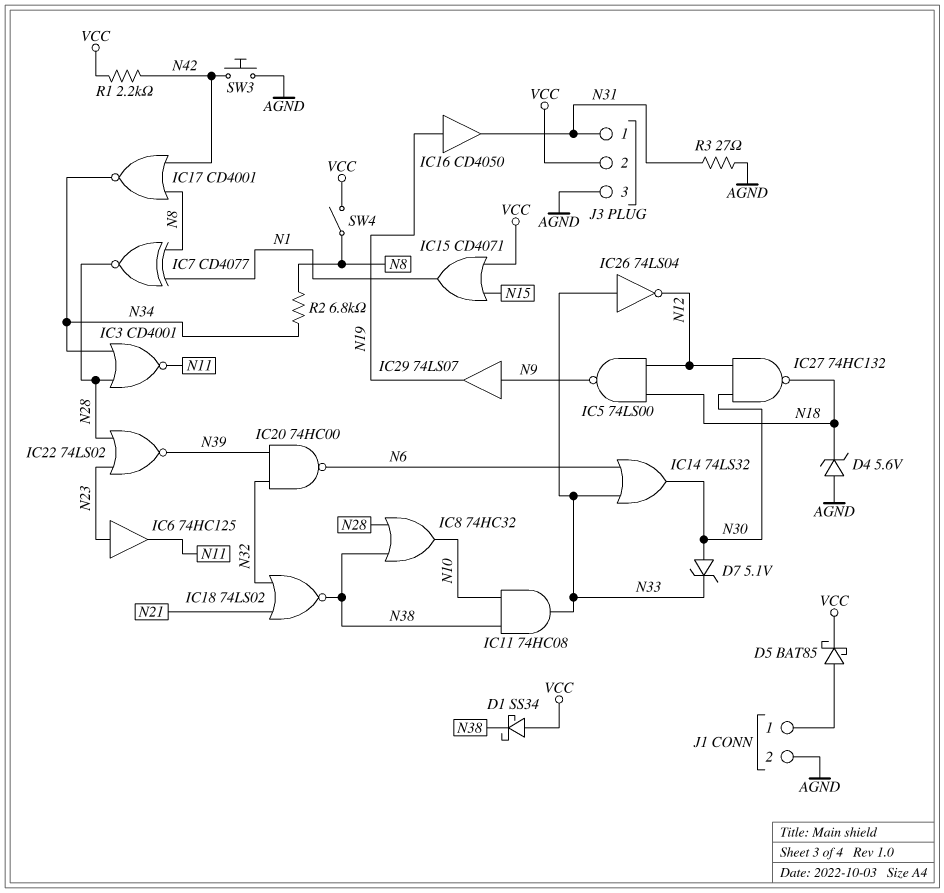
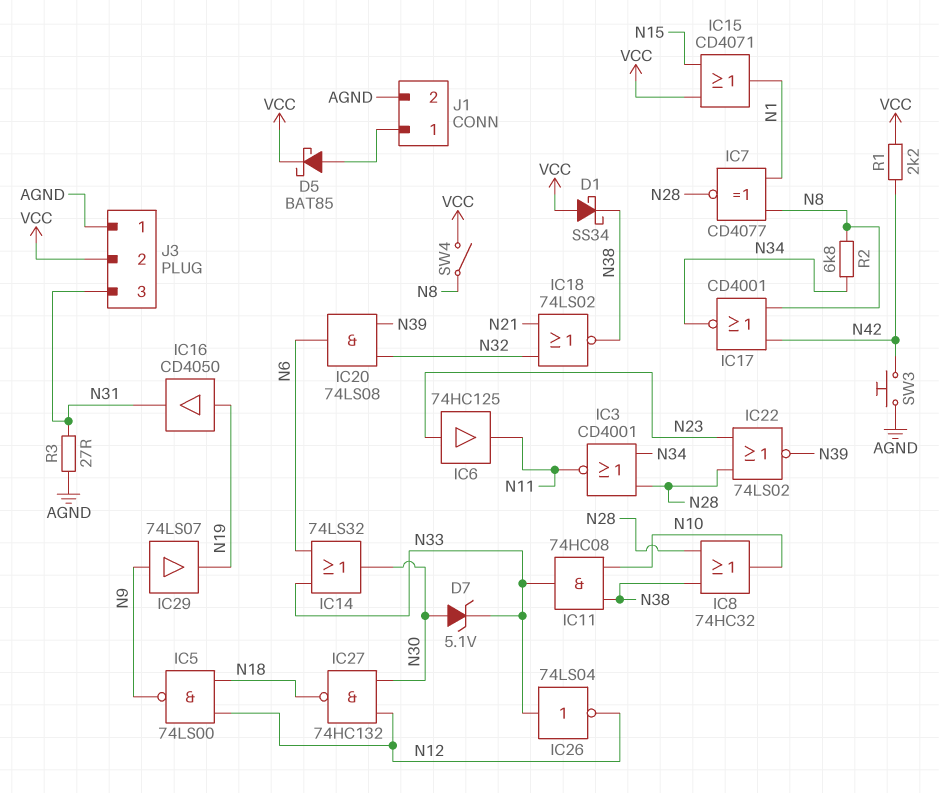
D4: zener 5.6V (A AGND, K N18) -> none
IC20: NAND 74HC00 (in N32, in N39, out N6) -> AND 74LS08 (in N32, in N39, out N6)
J3 pin 1: N31 -> AGND
J3 pin 3: AGND -> N31

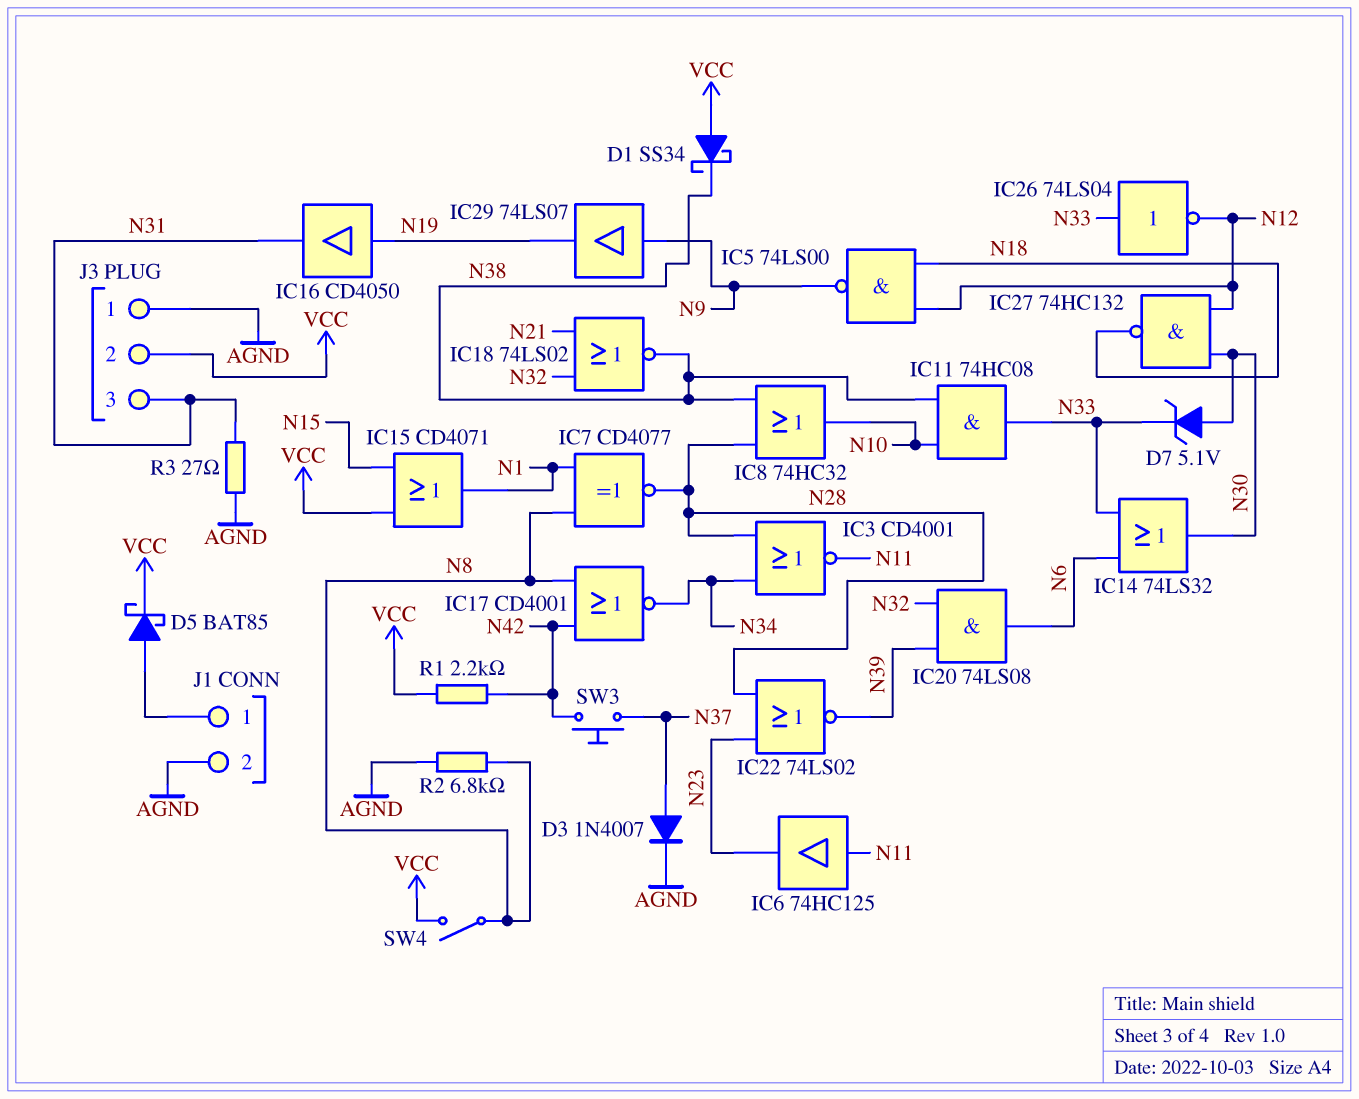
D3: none -> diode 1N4007 (A N37, K AGND)
IC6: buffer 74HC125 (in N23, out N11) -> buffer 74HC125 (in N11, out N23)
R2: 6.8k (N8, N34) -> 6.8k (AGND, N8)
SW3: button (AGND, N42) -> button (N37, N42)

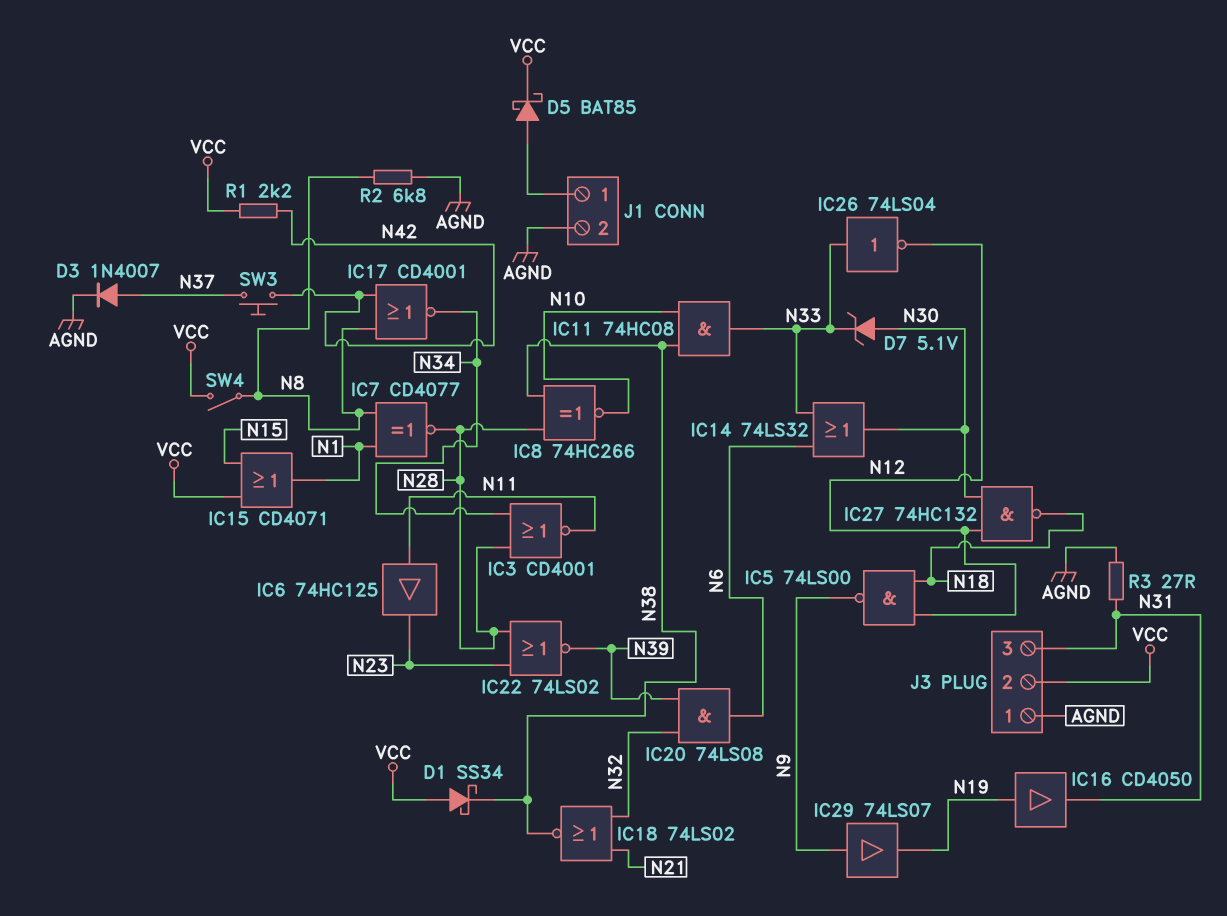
IC8: OR 74HC32 (in N28, in N38, out N10) -> XNOR 74HC266 (in N28, in N38, out N10)

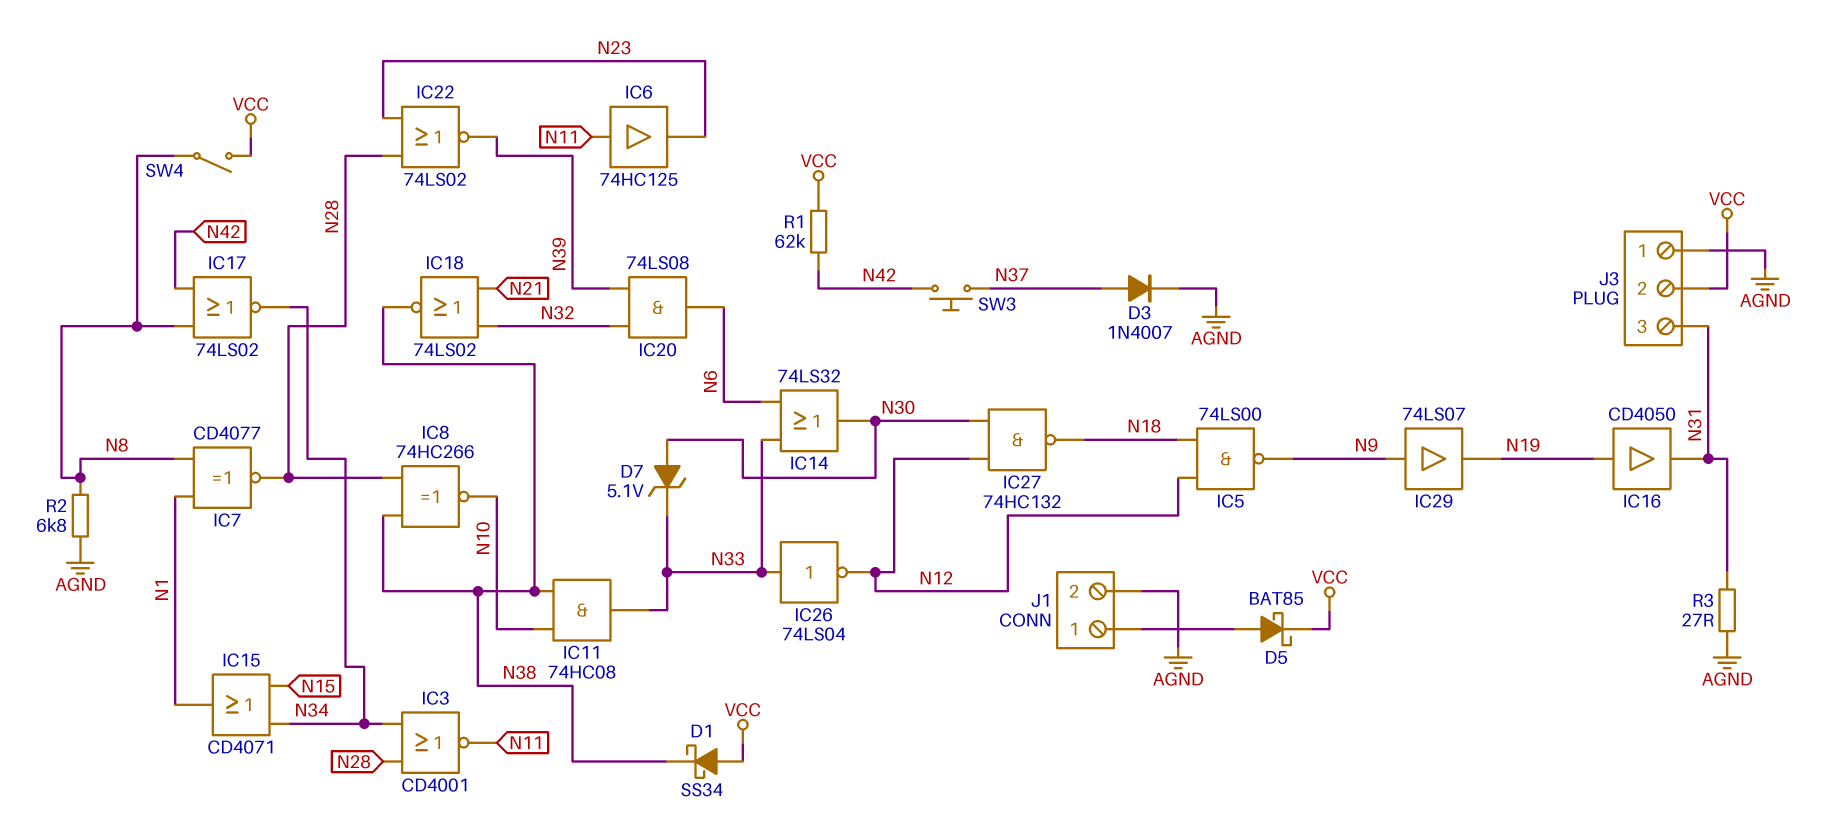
IC15: OR CD4071 (in N15, in VCC, out N1) -> OR CD4071 (in N15, in N34, out N1)
IC17: NOR CD4001 (in N8, in N42, out N34) -> NOR 74LS02 (in N8, in N42, out N34)
R1: 2.2k (N42, VCC) -> 62k (N42, VCC)

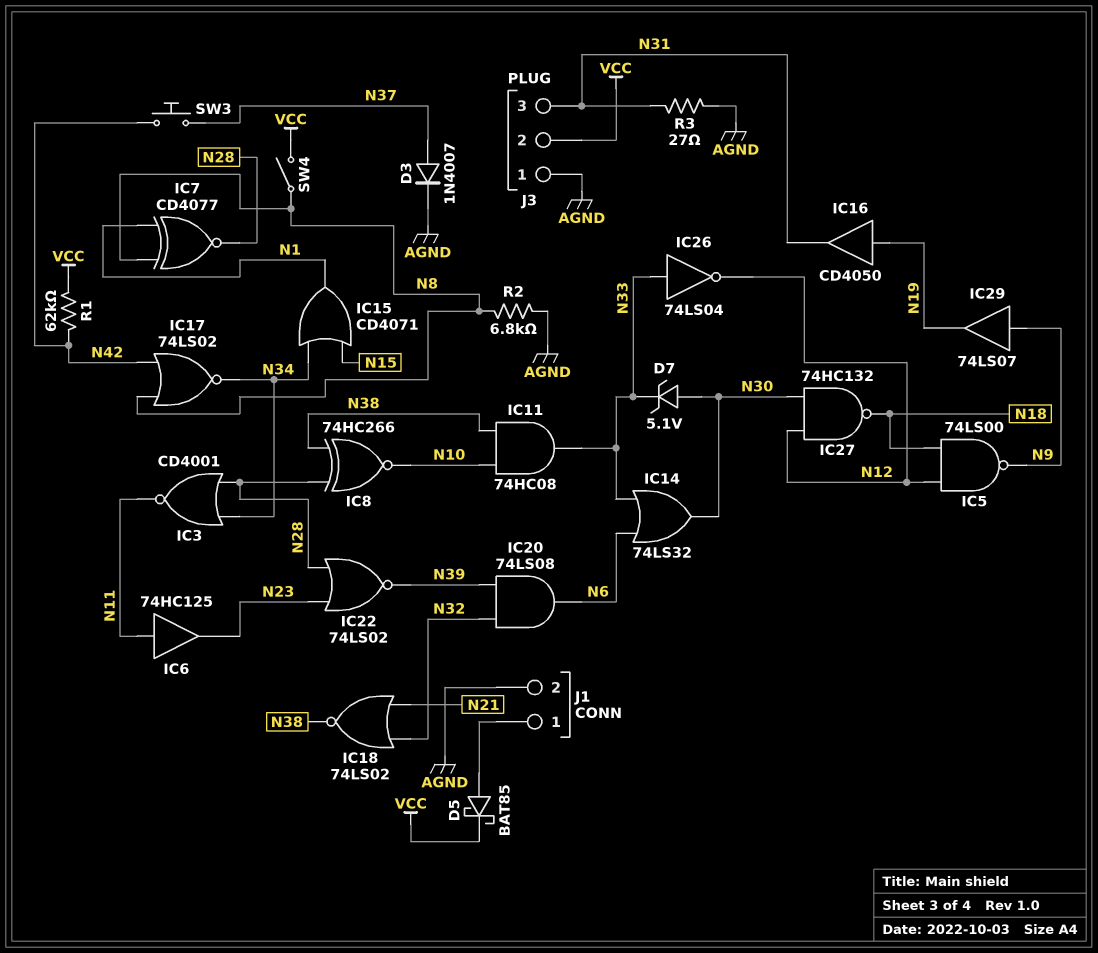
D1: schottky SS34 (A VCC, K N38) -> none

